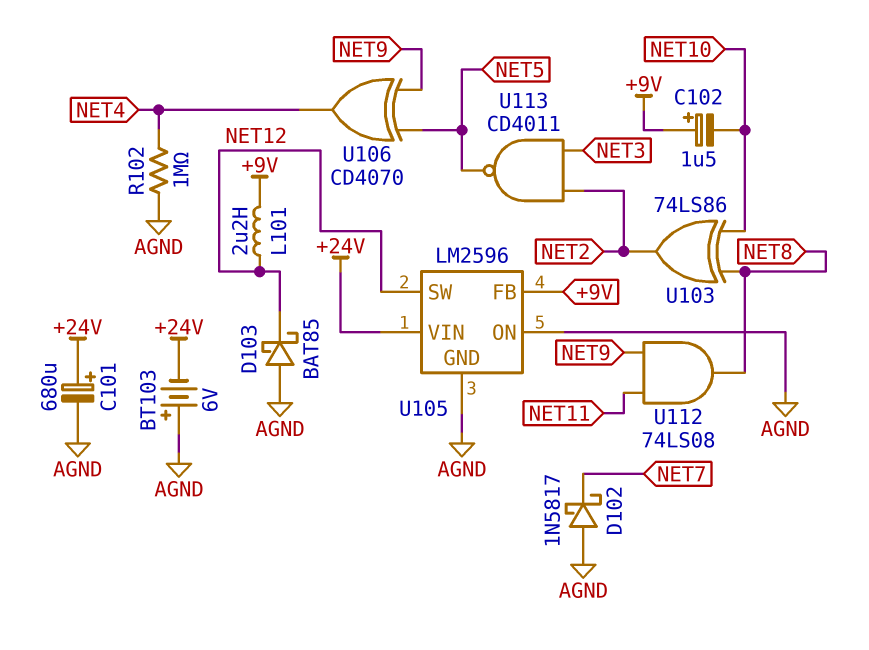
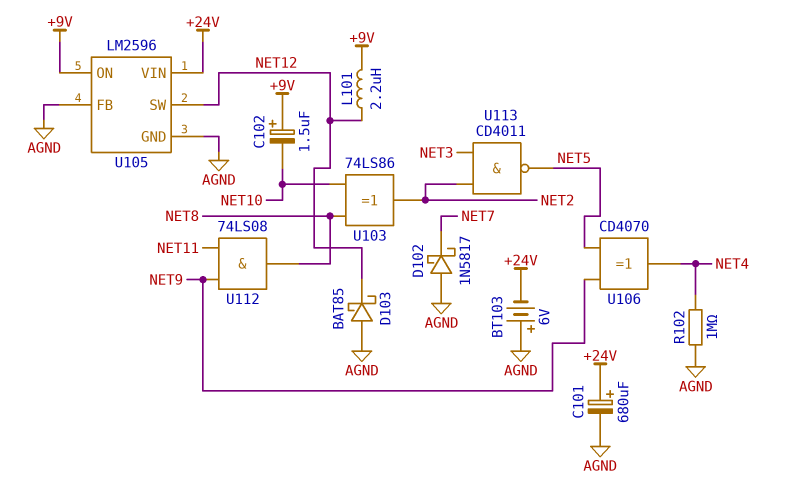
U105 pin FB: +9V -> AGND
U105 pin ON: AGND -> +9V

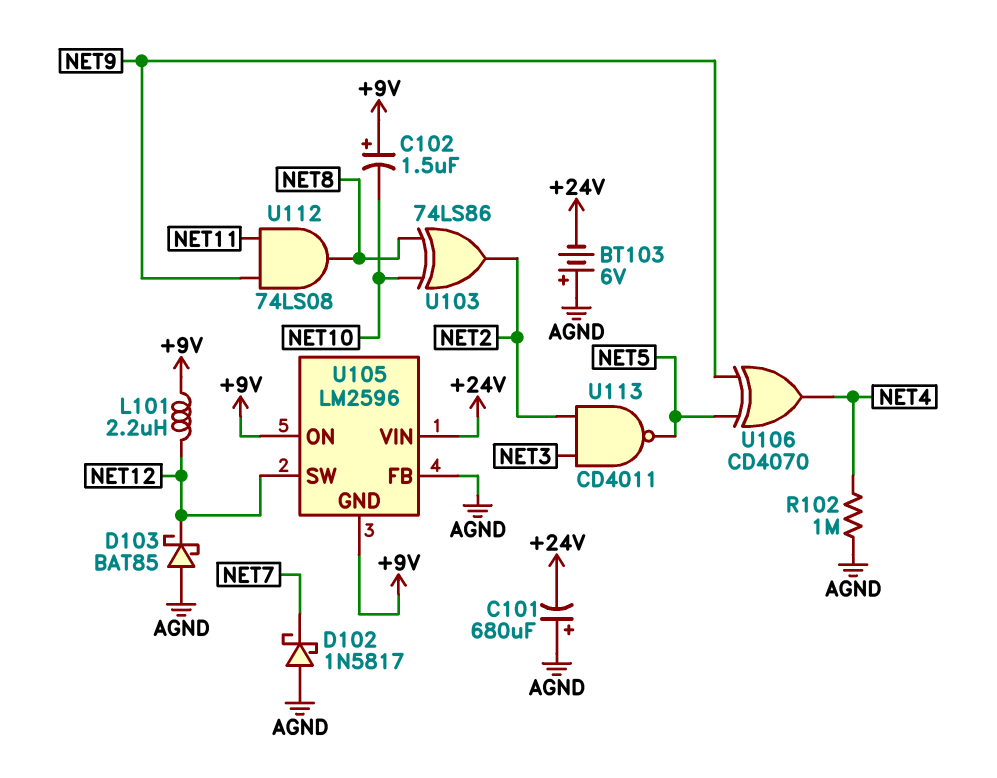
C101: 680uF (plus +24V, minus AGND) -> 680uF (plus AGND, minus +24V)
U105 pin GND: AGND -> +9V

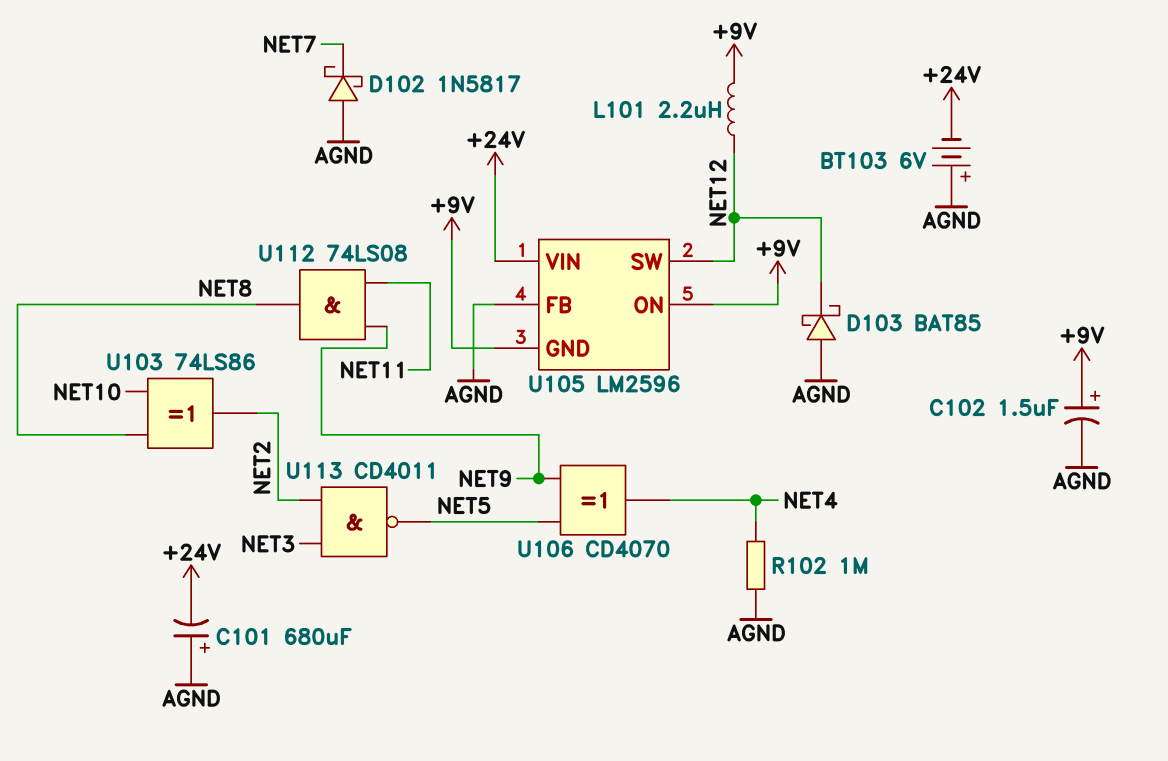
C102: 1.5uF (plus +9V, minus NET10) -> 1.5uF (plus +9V, minus AGND)

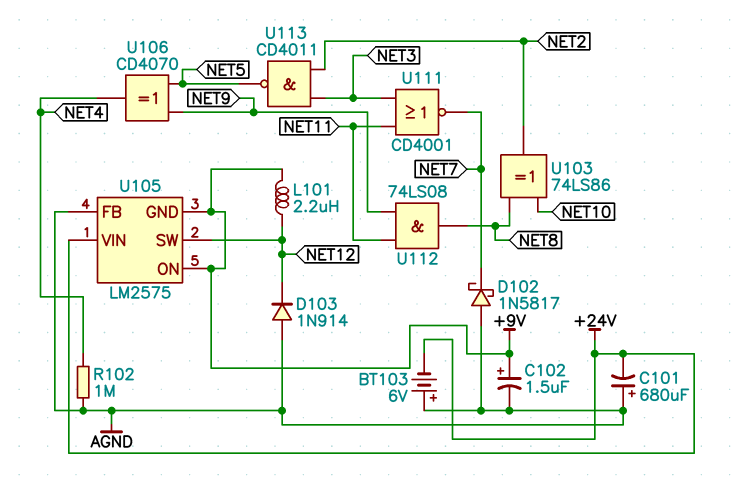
D103: schottky BAT85 (A AGND, K NET12) -> diode 1N914 (A AGND, K NET12)
U105: LM2596 -> LM2575
U111: none -> NOR CD4001 (in NET3, in NET11, out NET7)

